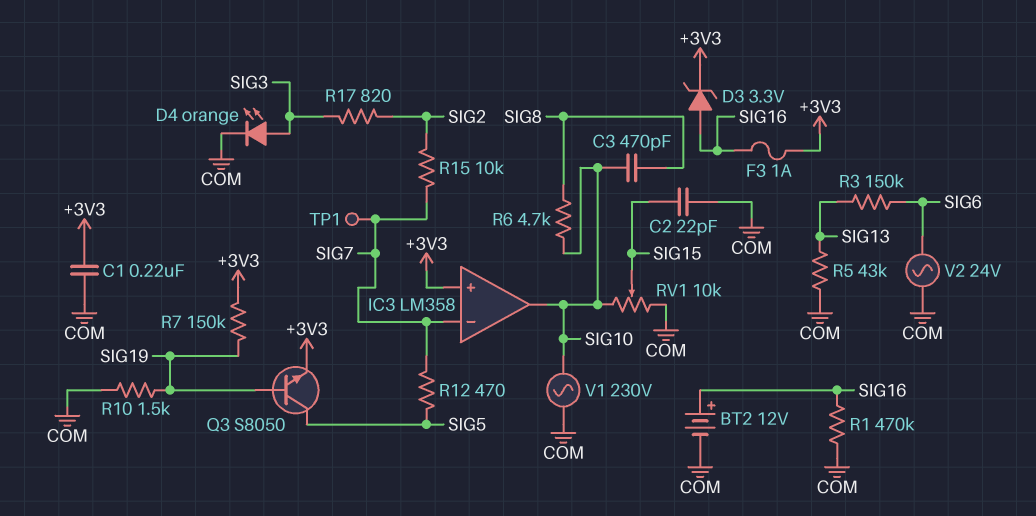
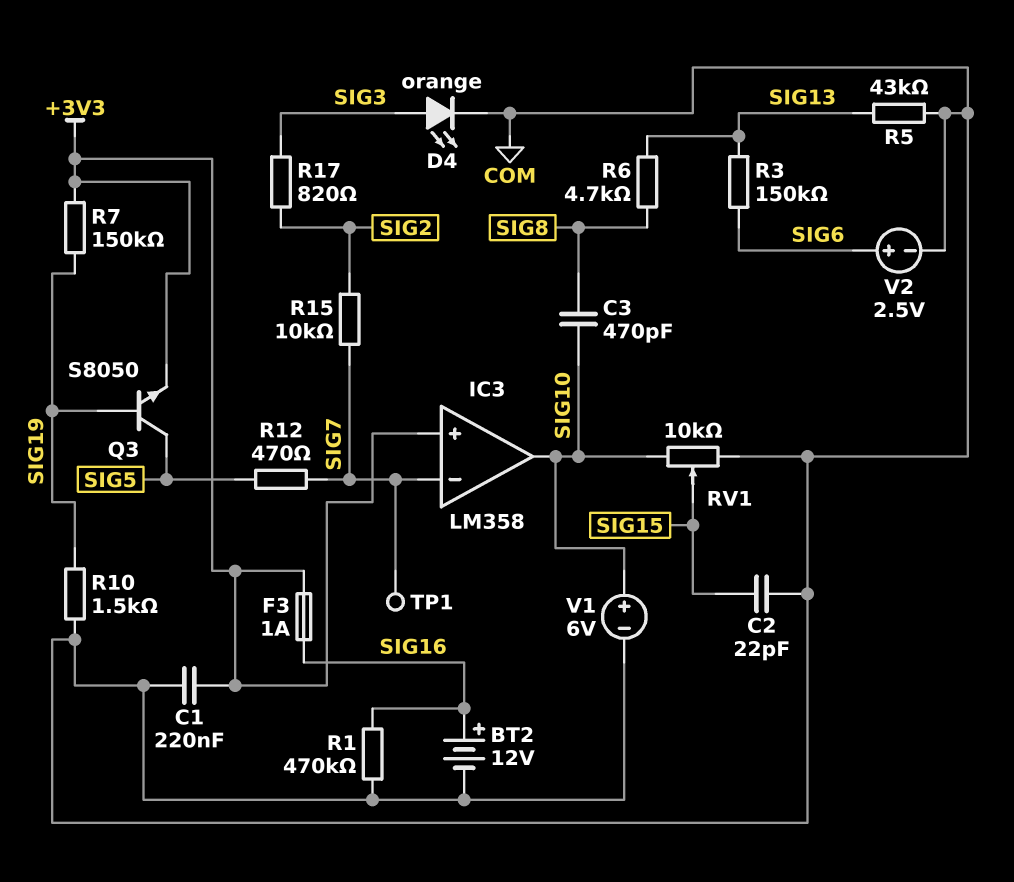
D3: zener 3.3V (A SIG16, K +3V3) -> none
R6: 4.7k (SIG8, SIG10) -> 4.7k (SIG8, SIG13)
V1: AC 230V (COM, SIG10) -> 6V (plus SIG10, minus COM)
V2: AC 24V (COM, SIG6) -> 2.5V (plus SIG6, minus COM)

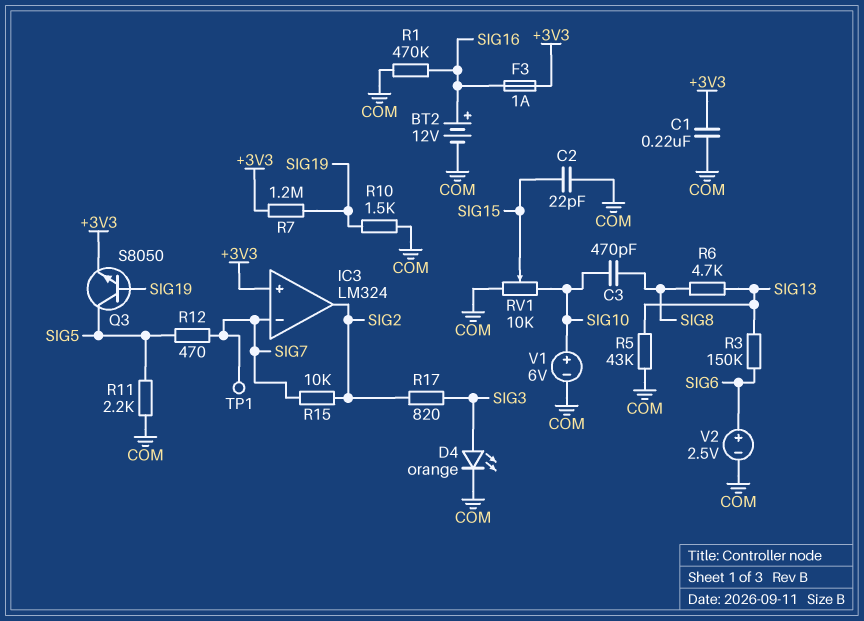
IC3: LM358 -> LM324
IC3 pin out: SIG10 -> SIG2
R7: 150k (+3V3, SIG19) -> 1.2M (+3V3, SIG19)
R11: none -> 2.2k (COM, SIG5)

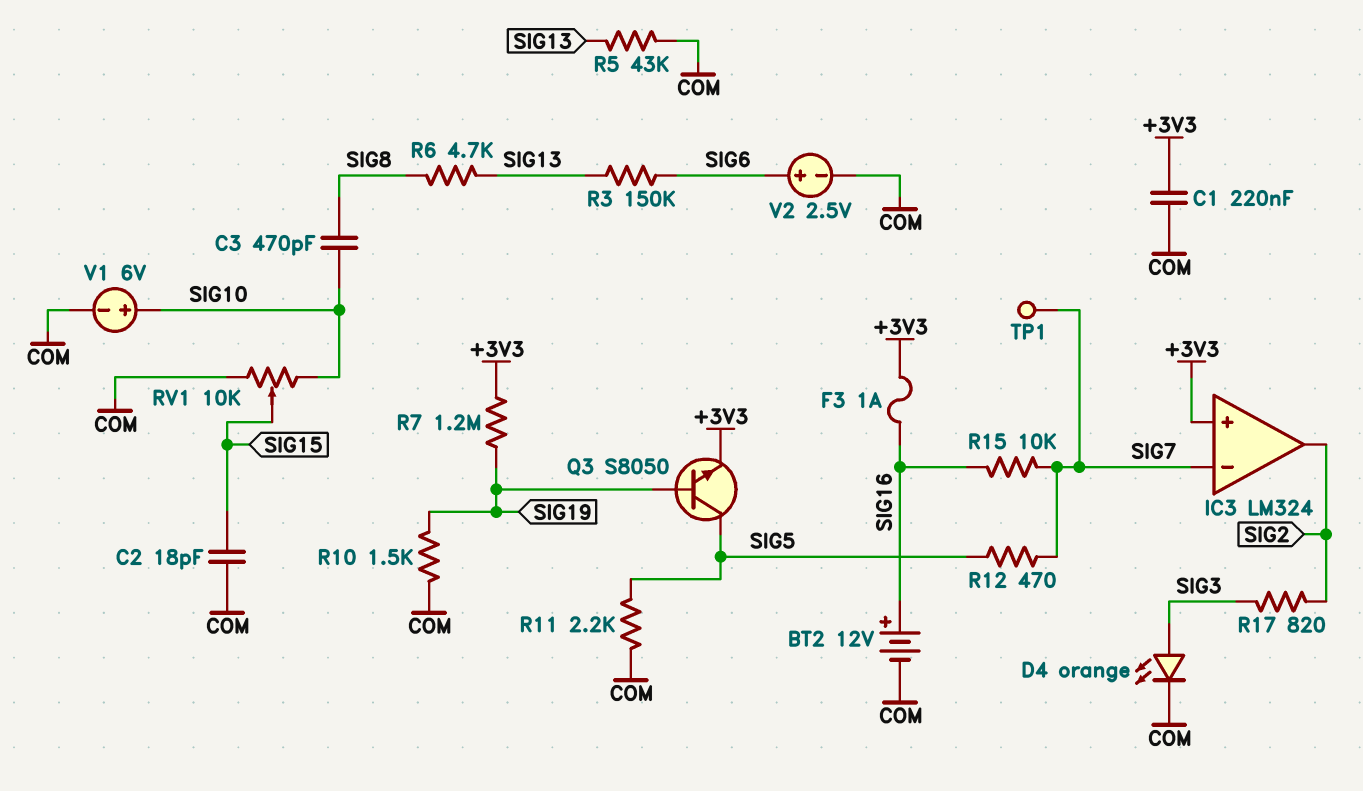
C2: 22pF (COM, SIG15) -> 18pF (COM, SIG15)
R1: 470k (COM, SIG16) -> none
R15: 10k (SIG2, SIG7) -> 10k (SIG7, SIG16)

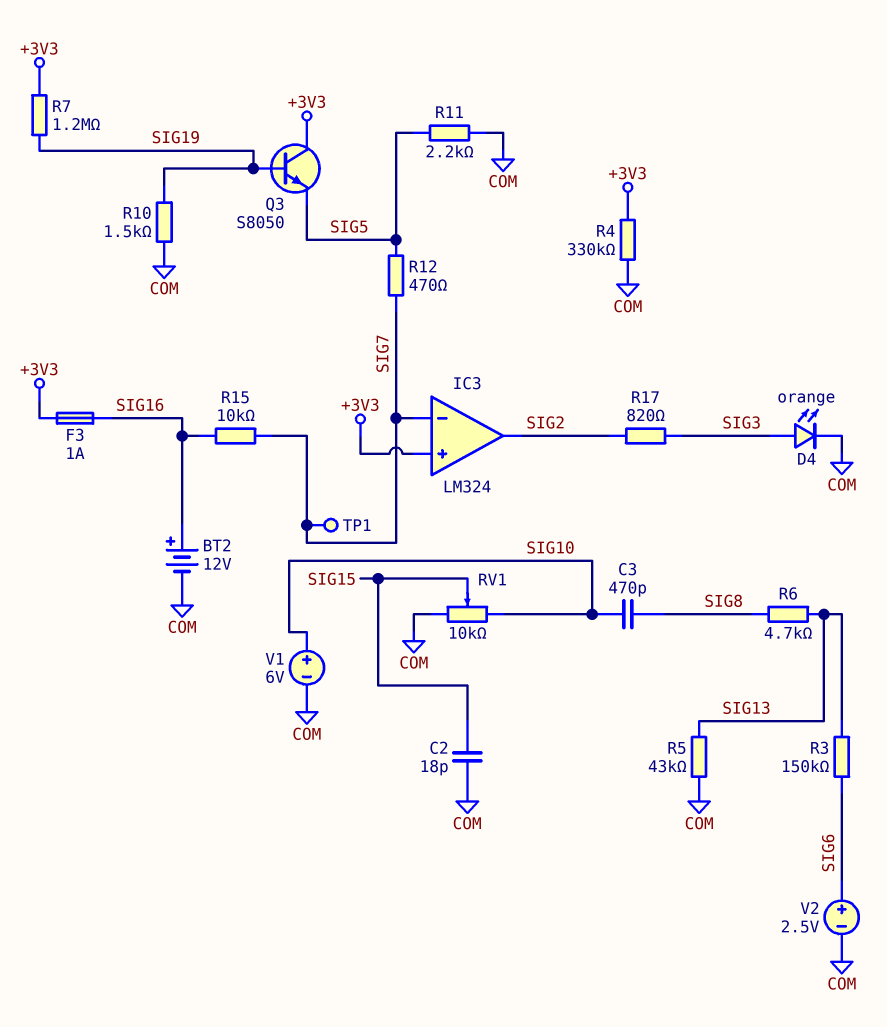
C1: 220nF (+3V3, COM) -> none
Q3: NPN S8050 (B SIG19, C SIG5, E +3V3) -> NPN S8050 (B SIG19, C +3V3, E SIG5)
R4: none -> 330k (+3V3, COM)

